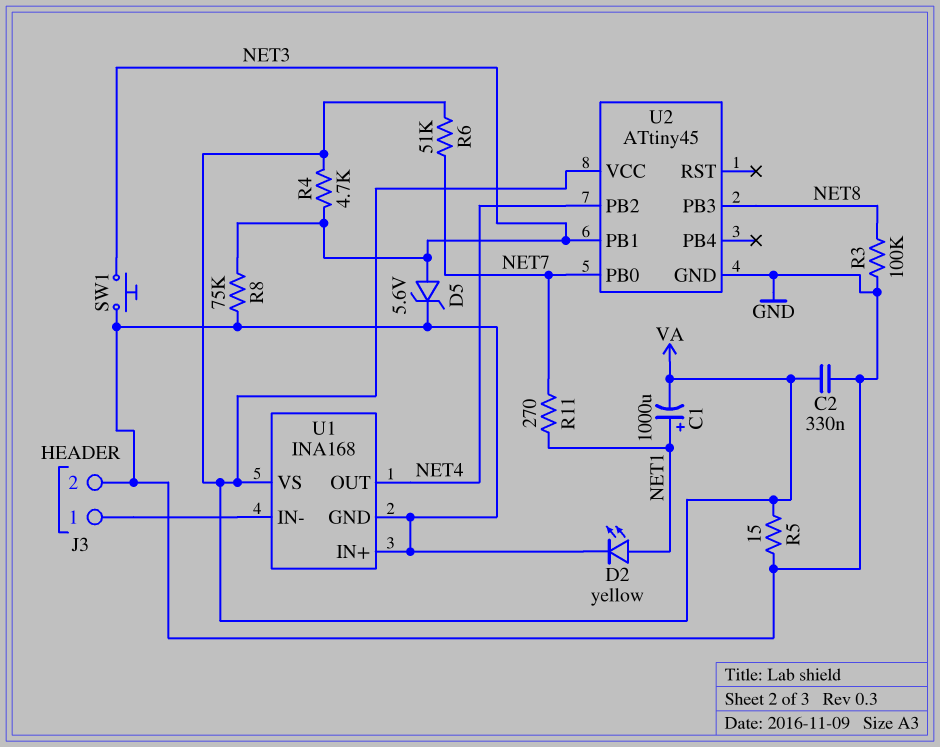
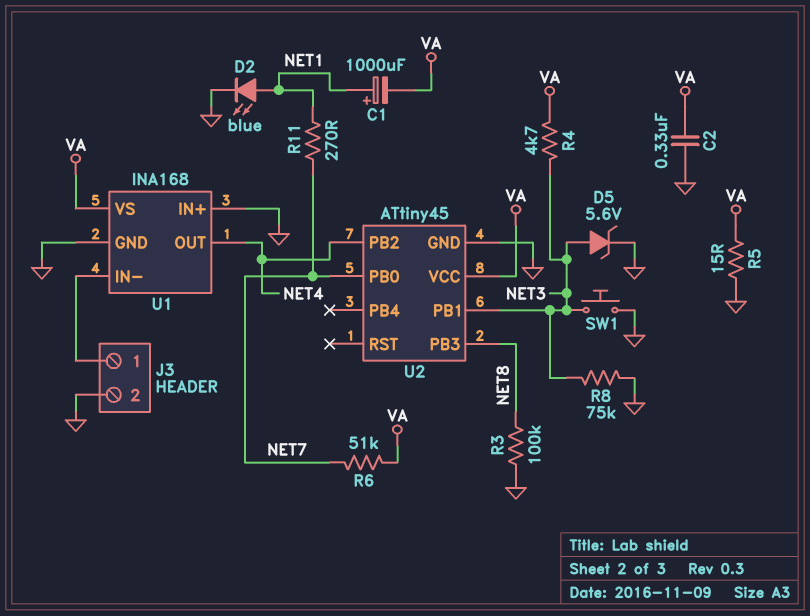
D2: LED yellow (A NET1, K GND) -> LED blue (A NET1, K GND)

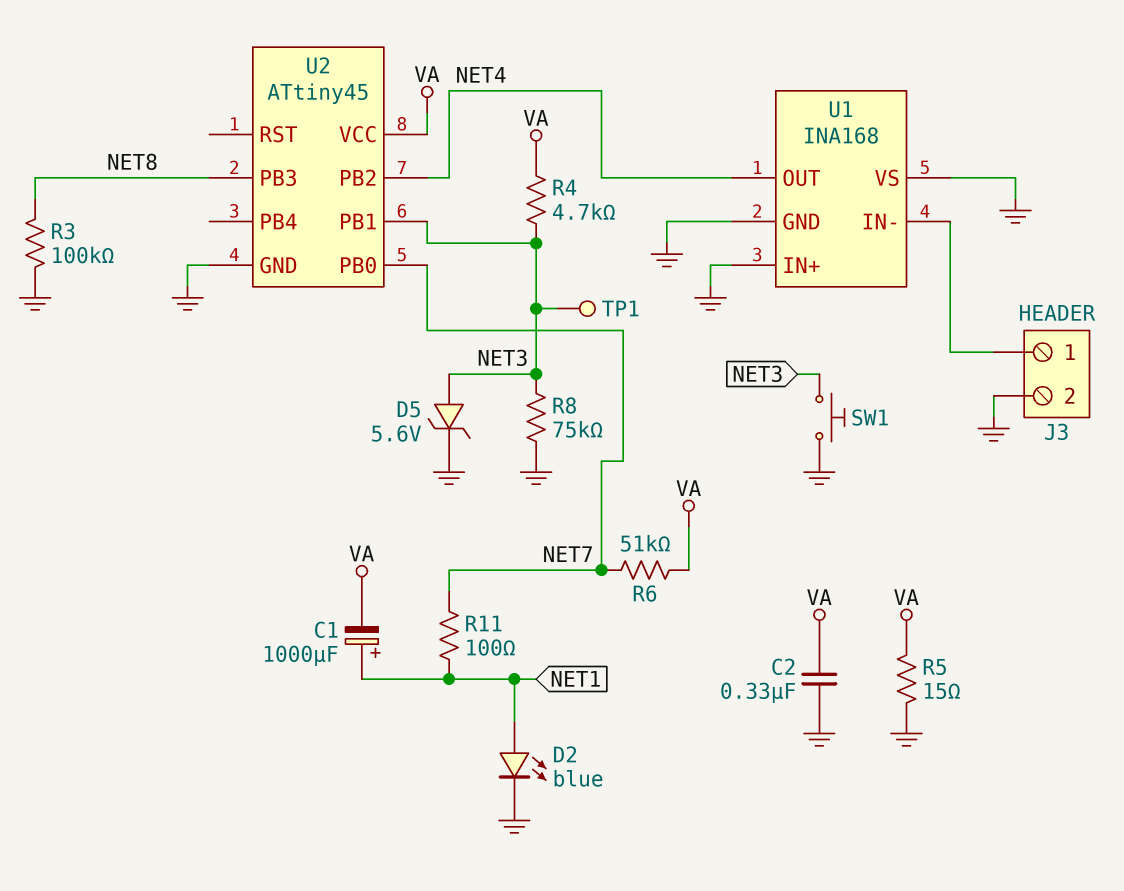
R11: 270 (NET1, NET7) -> 100 (NET1, NET7)
TP1: none -> test point (NET3)
U1 pin VS: VA -> GND

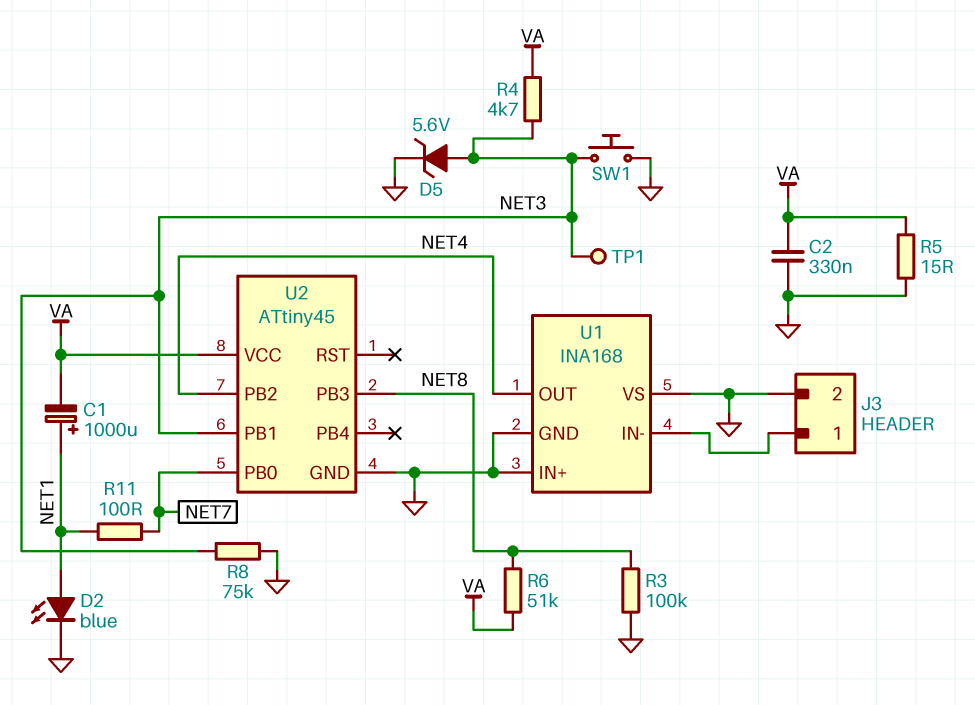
R6: 51k (NET7, VA) -> 51k (NET8, VA)

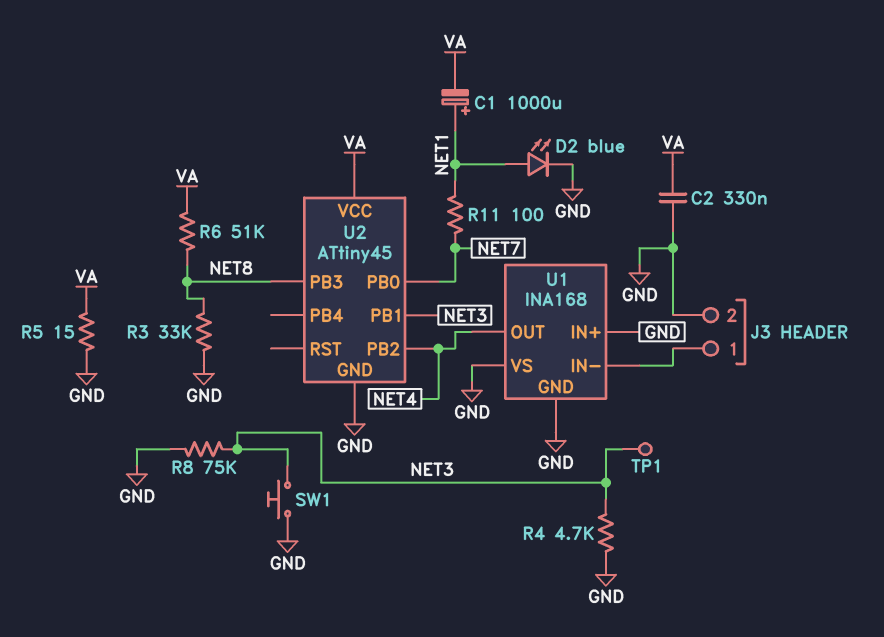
D5: zener 5.6V (A NET3, K GND) -> none
R3: 100k (GND, NET8) -> 33k (GND, NET8)
R4: 4.7k (NET3, VA) -> 4.7k (GND, NET3)

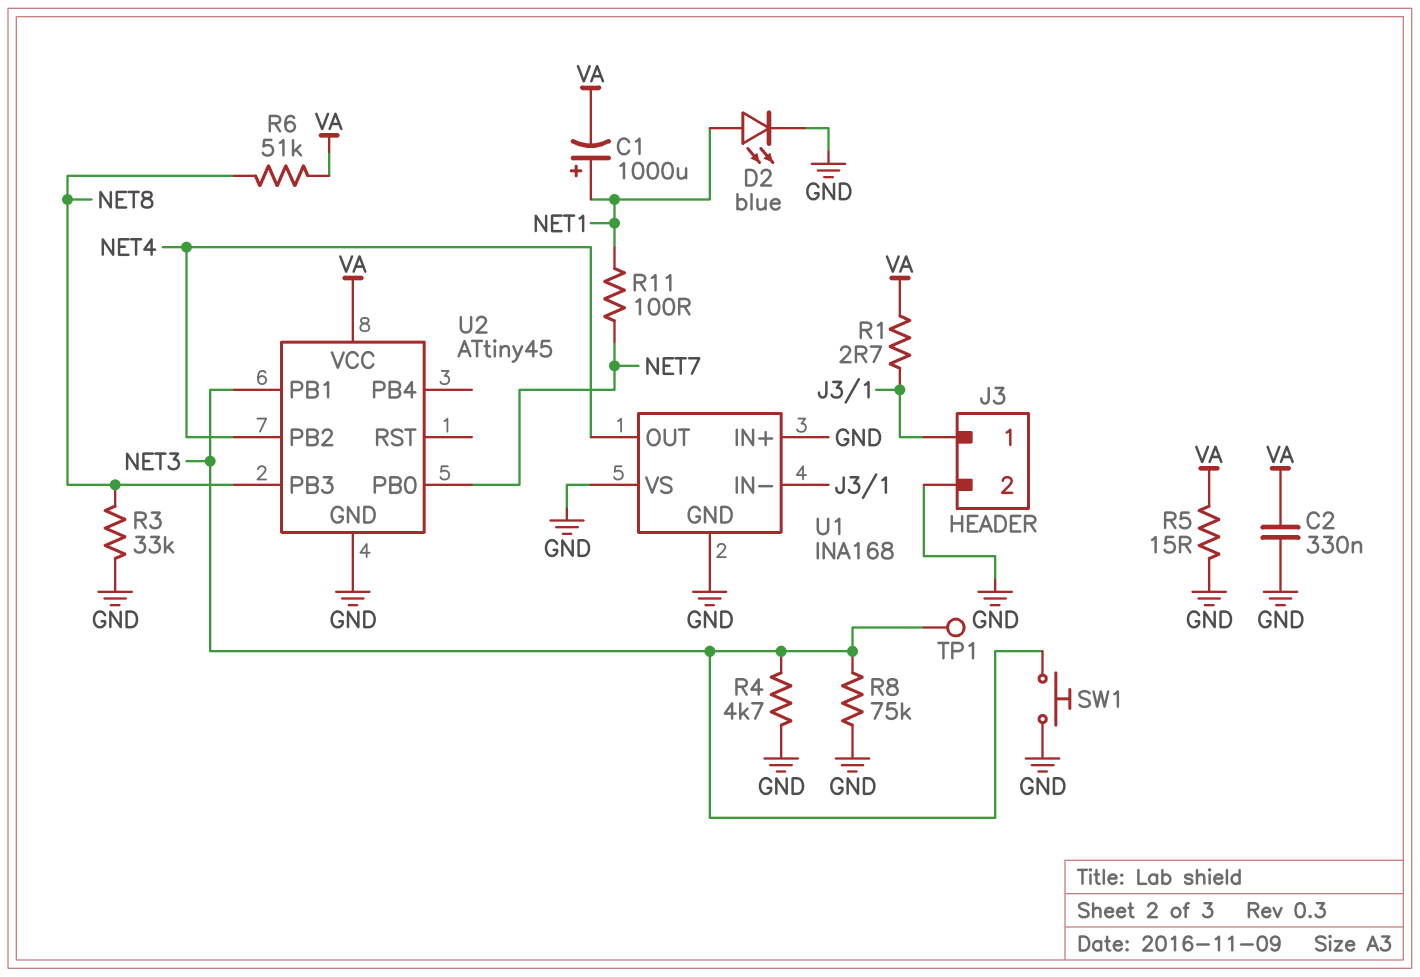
R1: none -> 2.7 (J3/1, VA)

